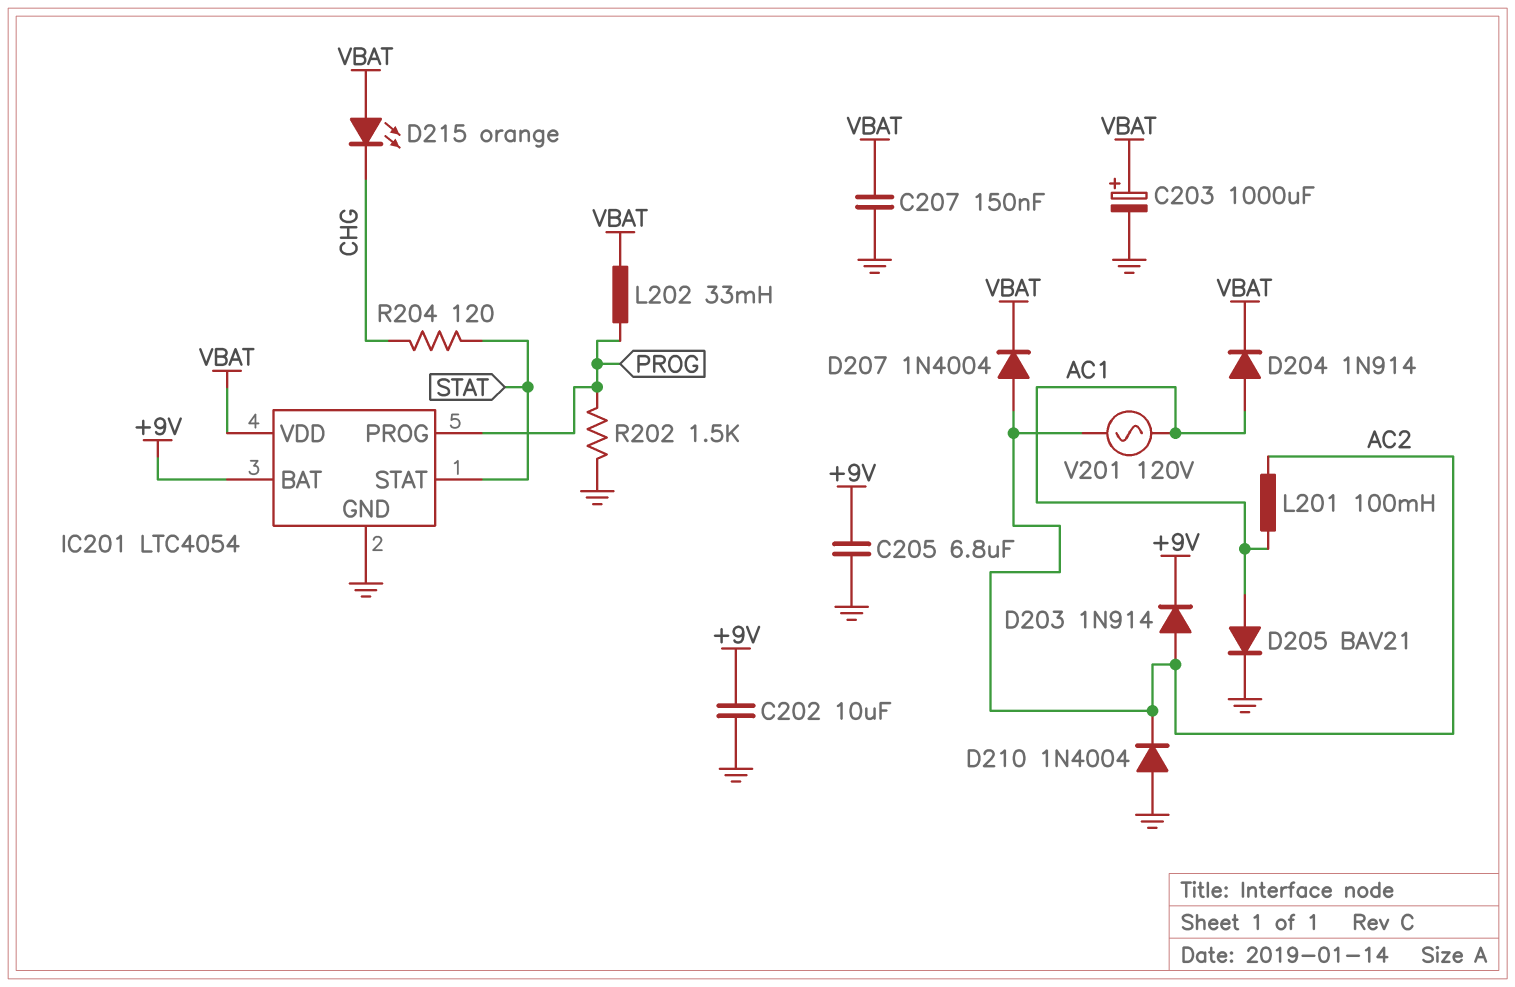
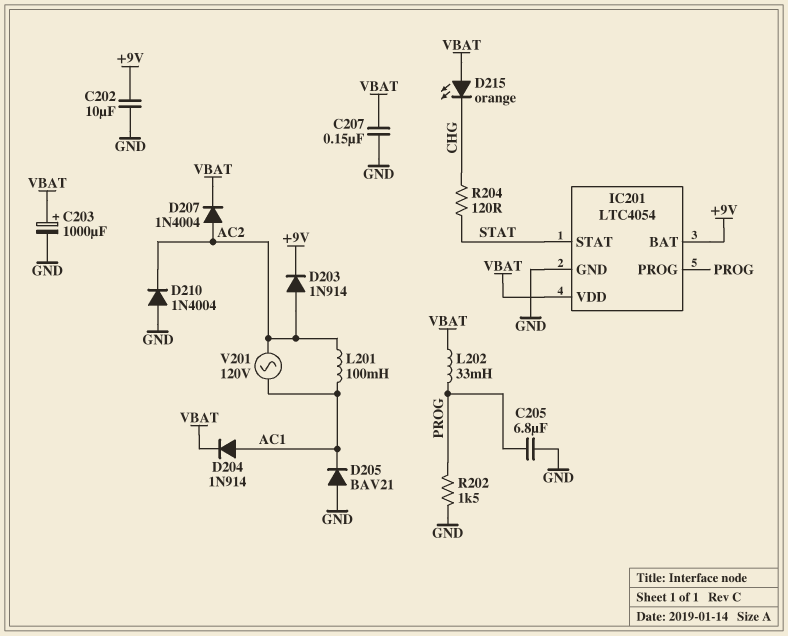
C205: 6.8uF (+9V, GND) -> 6.8uF (GND, PROG)
D205: diode BAV21 (A AC1, K GND) -> diode BAV21 (A GND, K AC1)

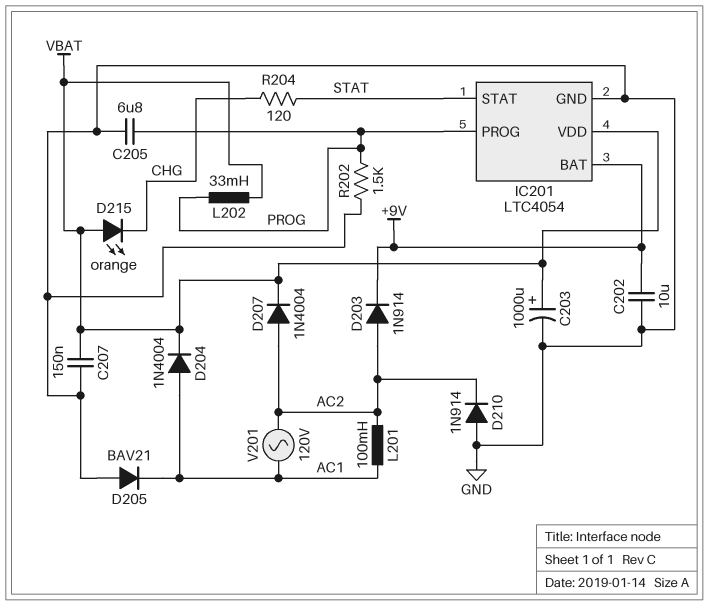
D204: diode 1N914 (A AC1, K VBAT) -> diode 1N4004 (A AC1, K VBAT)
D210: diode 1N4004 (A GND, K AC2) -> diode 1N914 (A GND, K AC2)

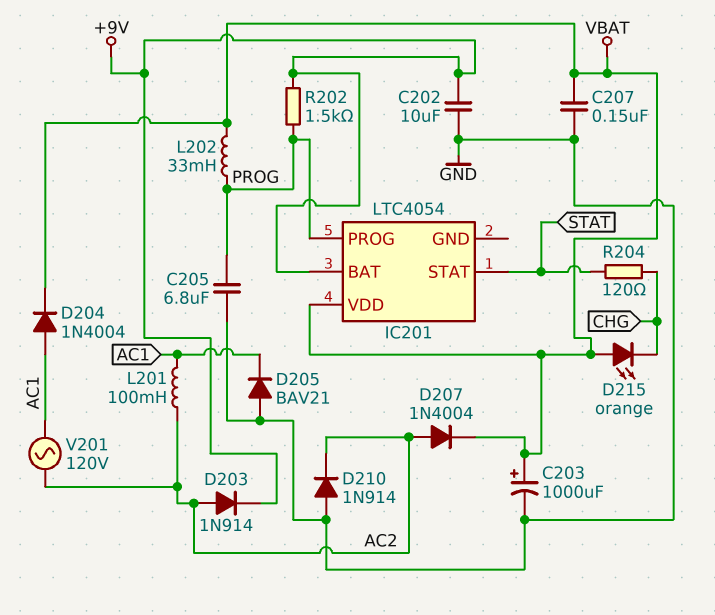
IC201 pin GND: GND -> none
R202: 1.5k (GND, PROG) -> 1.5k (+9V, PROG)

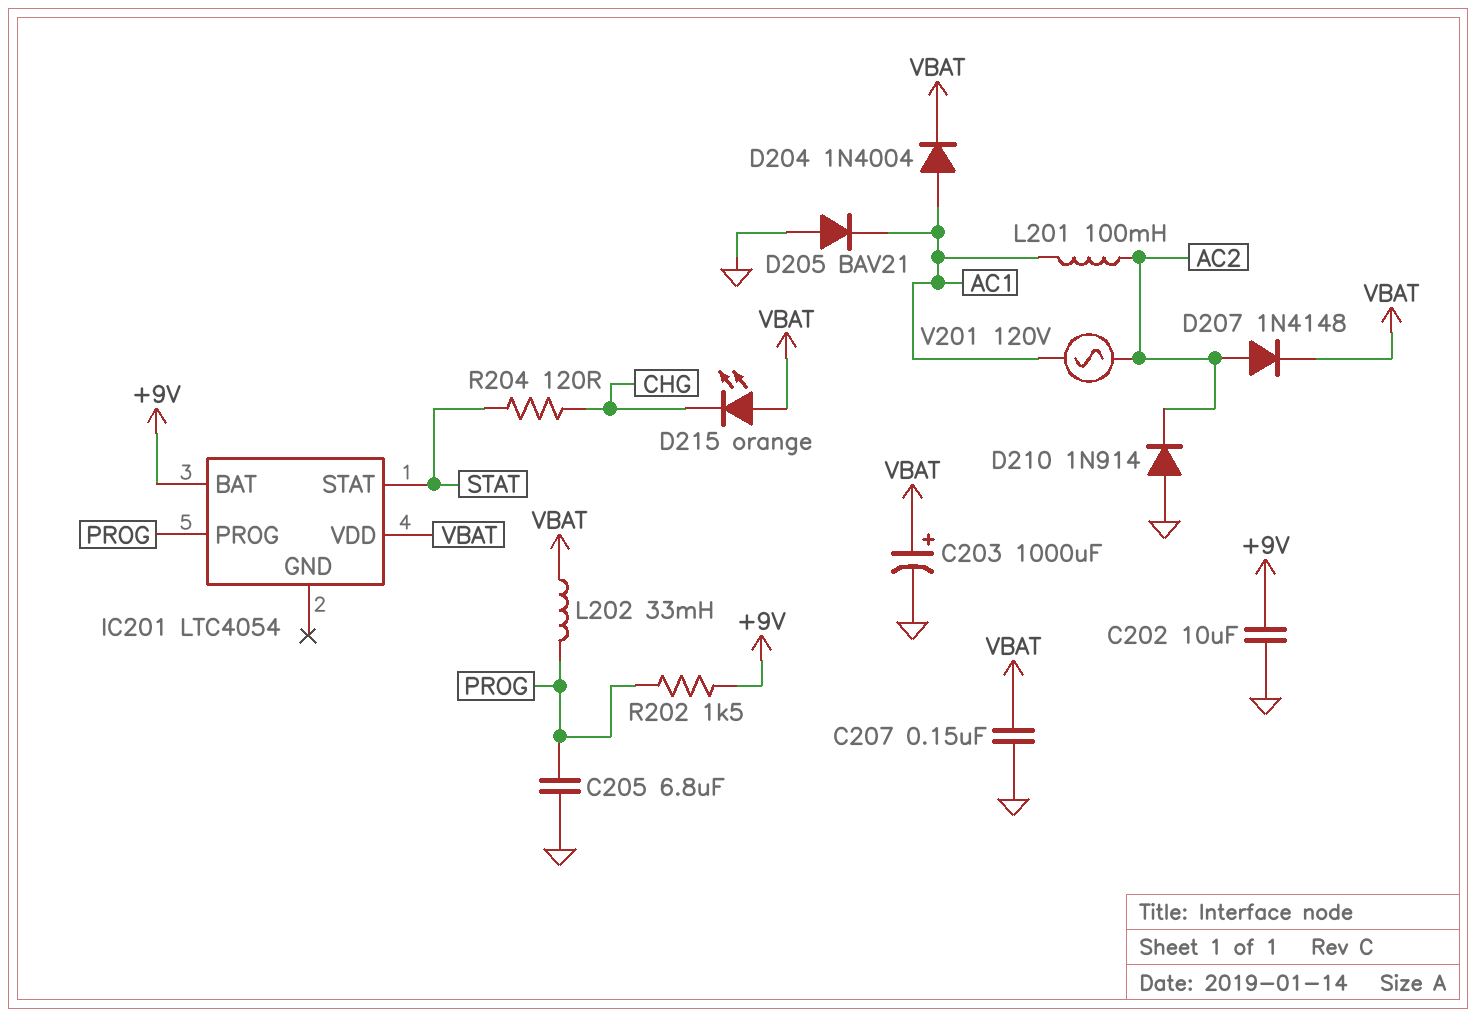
D203: diode 1N914 (A AC2, K +9V) -> none
D207: diode 1N4004 (A AC2, K VBAT) -> diode 1N4148 (A AC2, K VBAT)

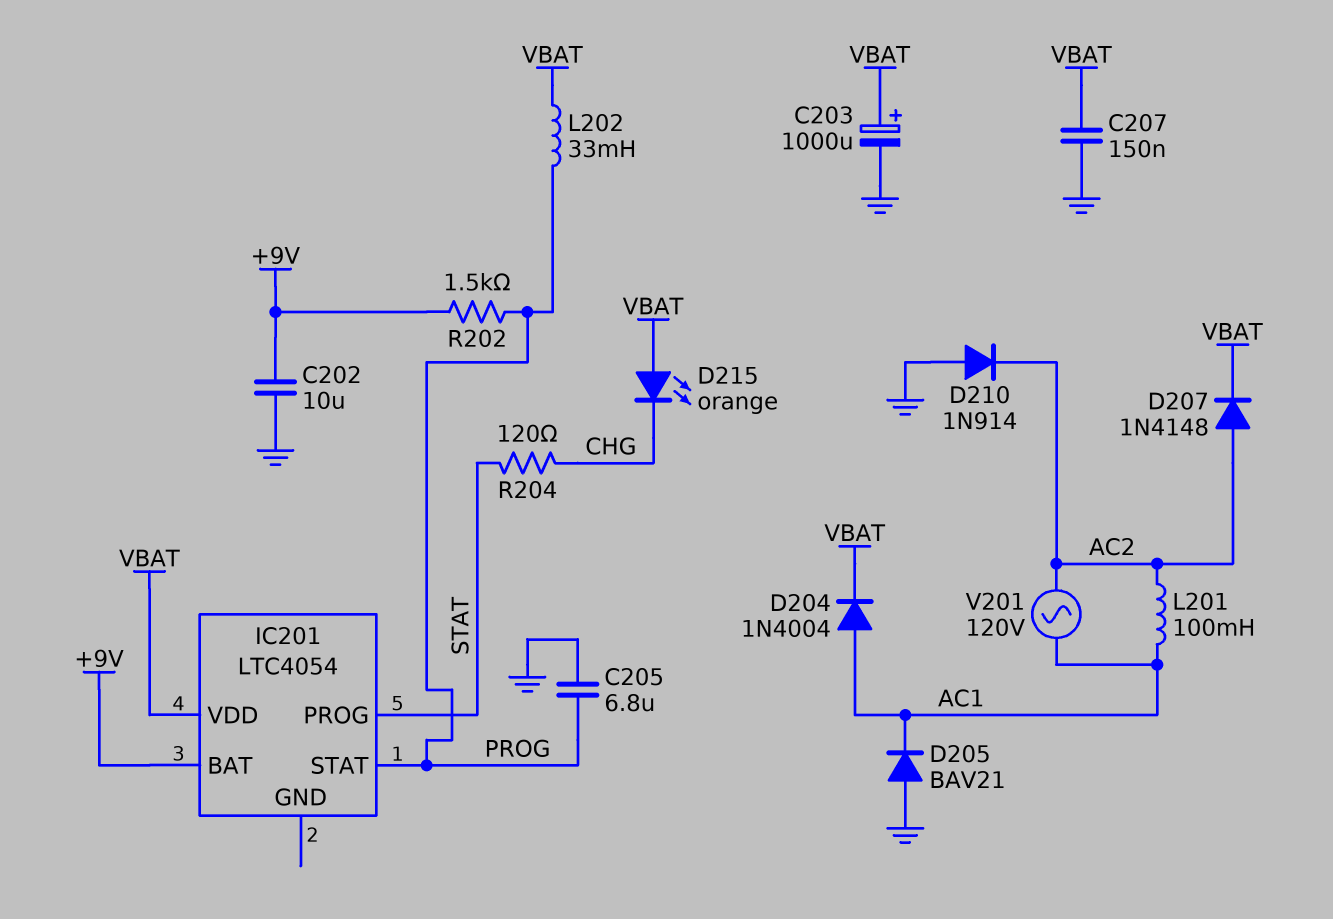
IC201 pin PROG: PROG -> STAT
IC201 pin STAT: STAT -> PROG

